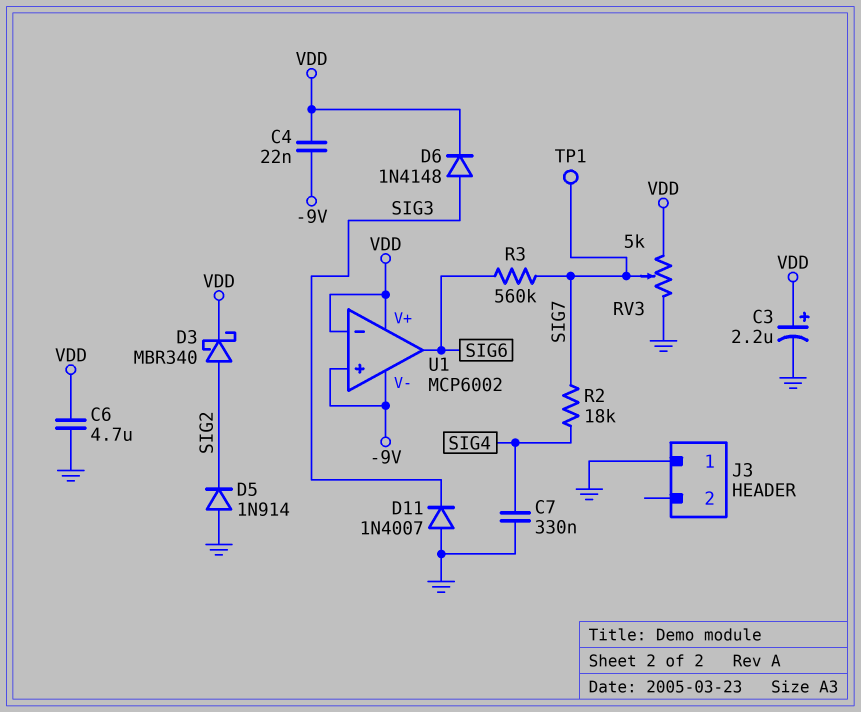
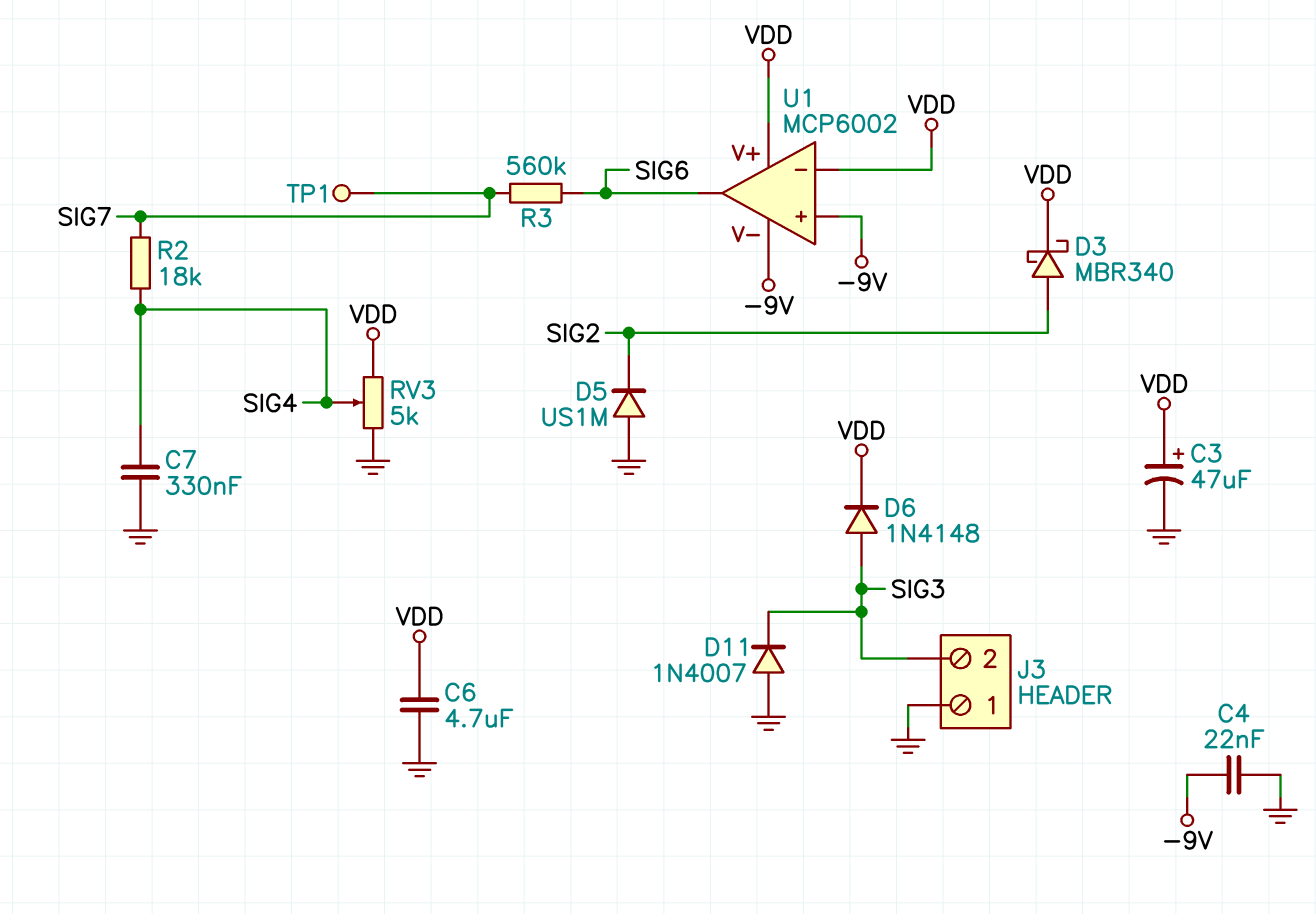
C3: 2.2uF (plus VDD, minus GND) -> 47uF (plus VDD, minus GND)
C4: 22nF (-9V, VDD) -> 22nF (-9V, GND)
D5: diode 1N914 (A GND, K SIG2) -> diode US1M (A GND, K SIG2)
J3 pin 2: none -> SIG3
RV3: 5k (GND, VDD, wiper SIG7) -> 5k (GND, VDD, wiper SIG4)

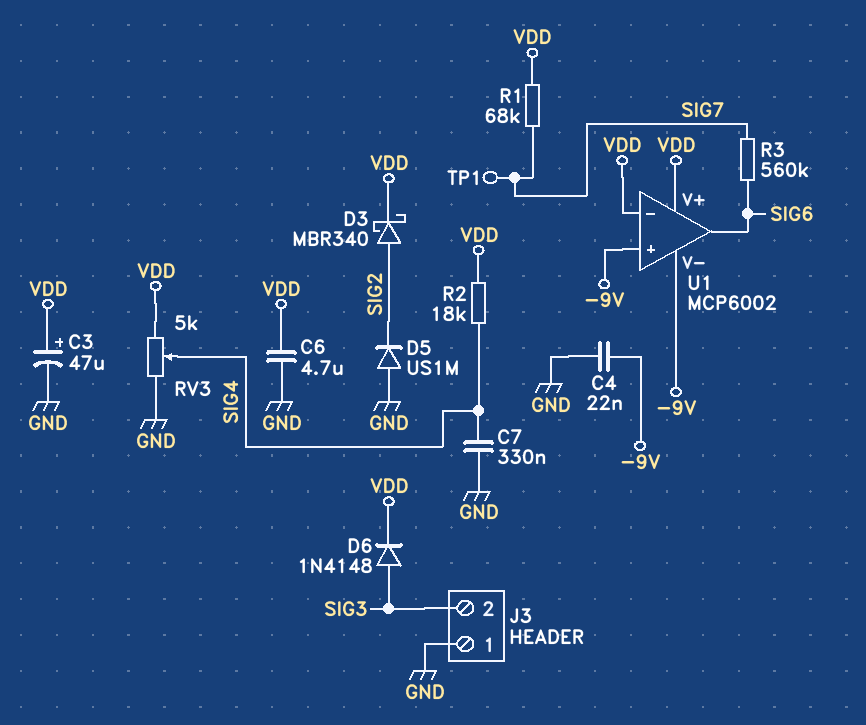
D11: diode 1N4007 (A GND, K SIG3) -> none
R1: none -> 68k (SIG7, VDD)
R2: 18k (SIG4, SIG7) -> 18k (SIG4, VDD)

